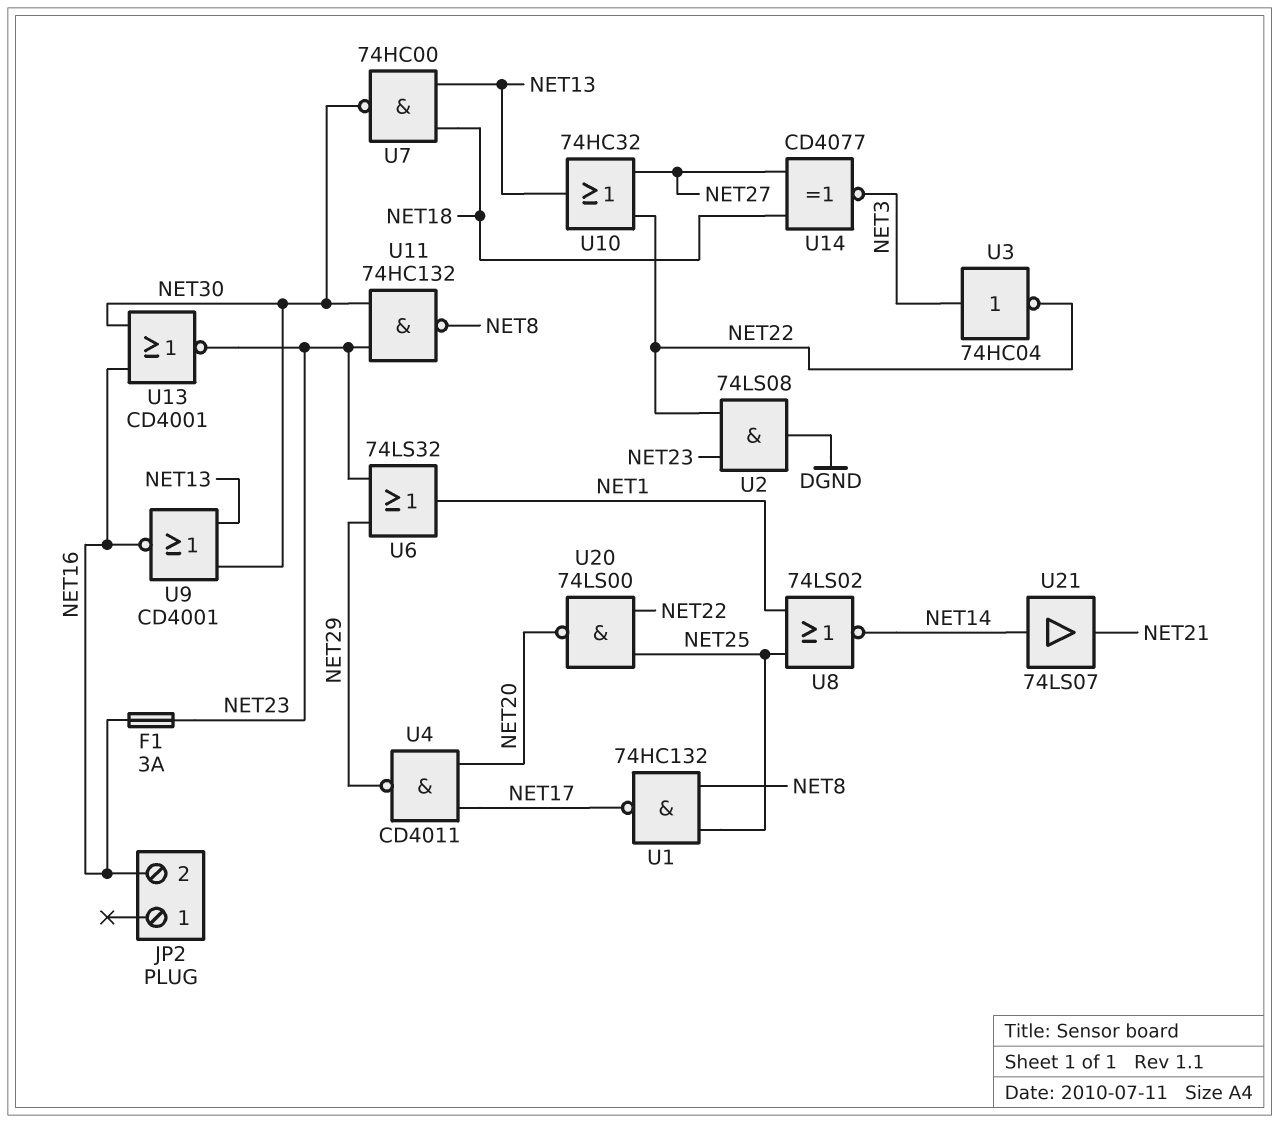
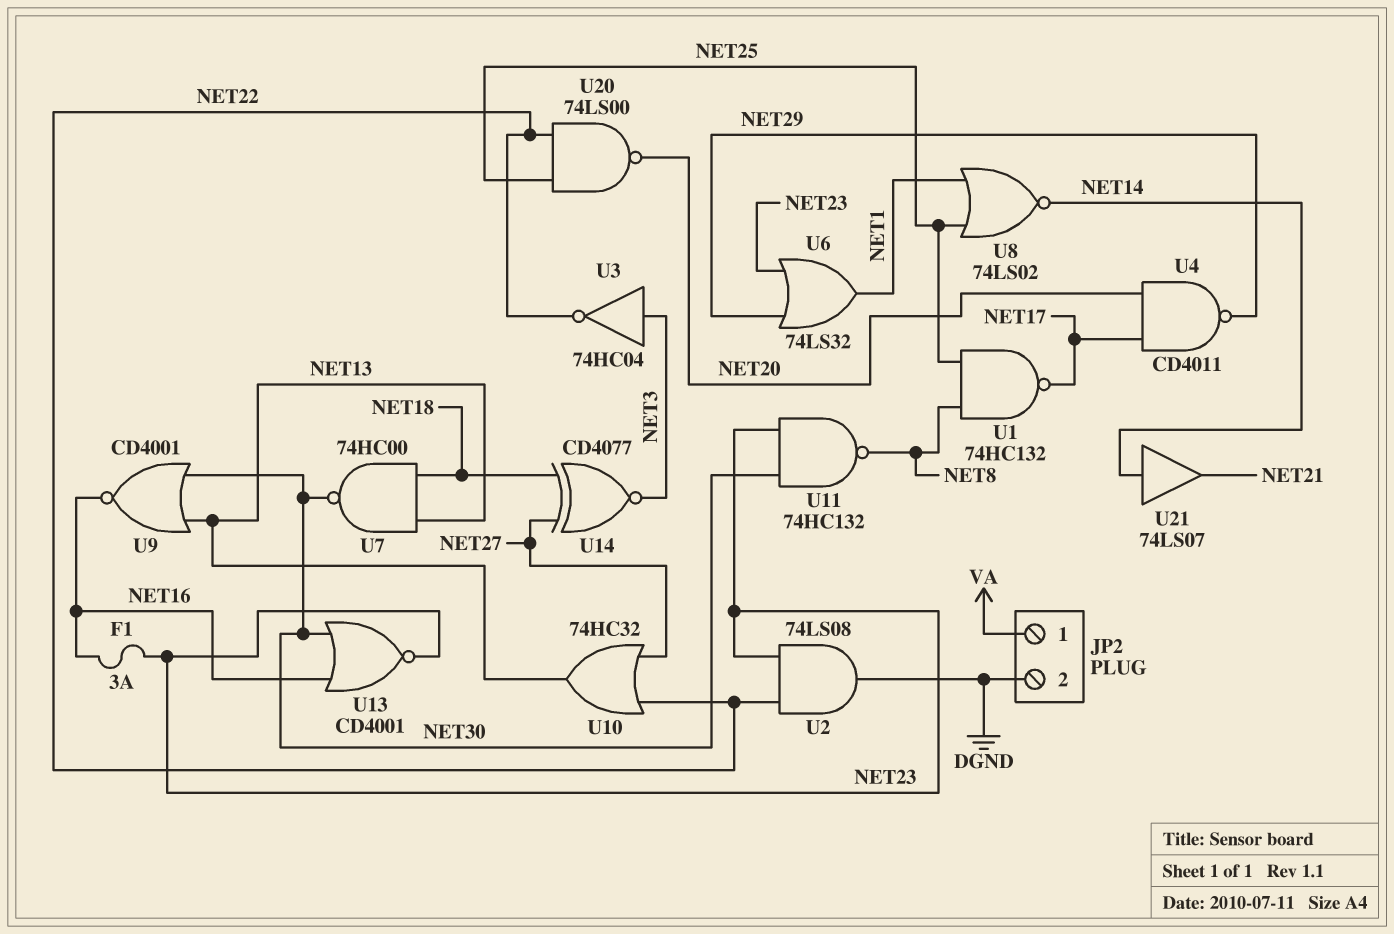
JP2 pin 1: none -> VA
JP2 pin 2: NET16 -> DGND

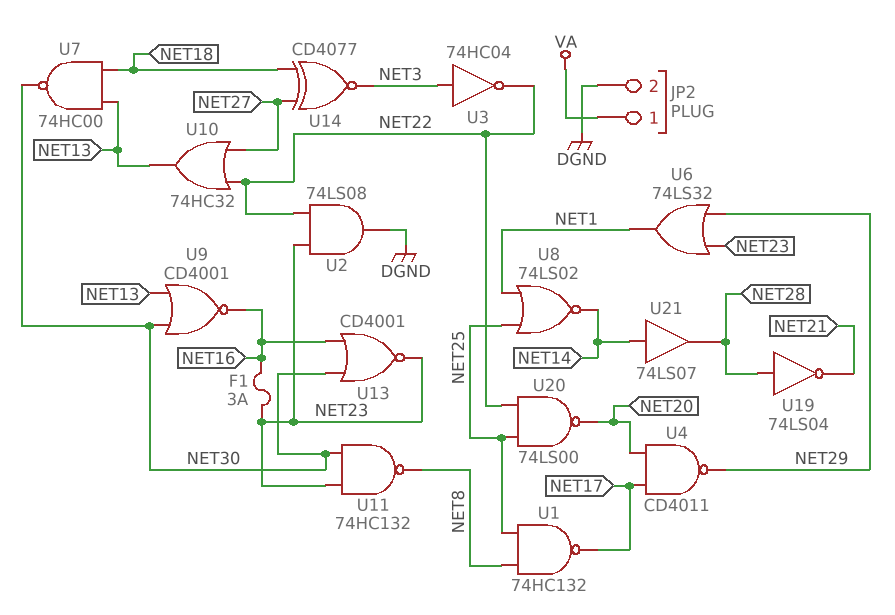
U19: none -> NOT 74LS04 (in NET28, out NET21)
U21: buffer 74LS07 (in NET14, out NET21) -> buffer 74LS07 (in NET14, out NET28)

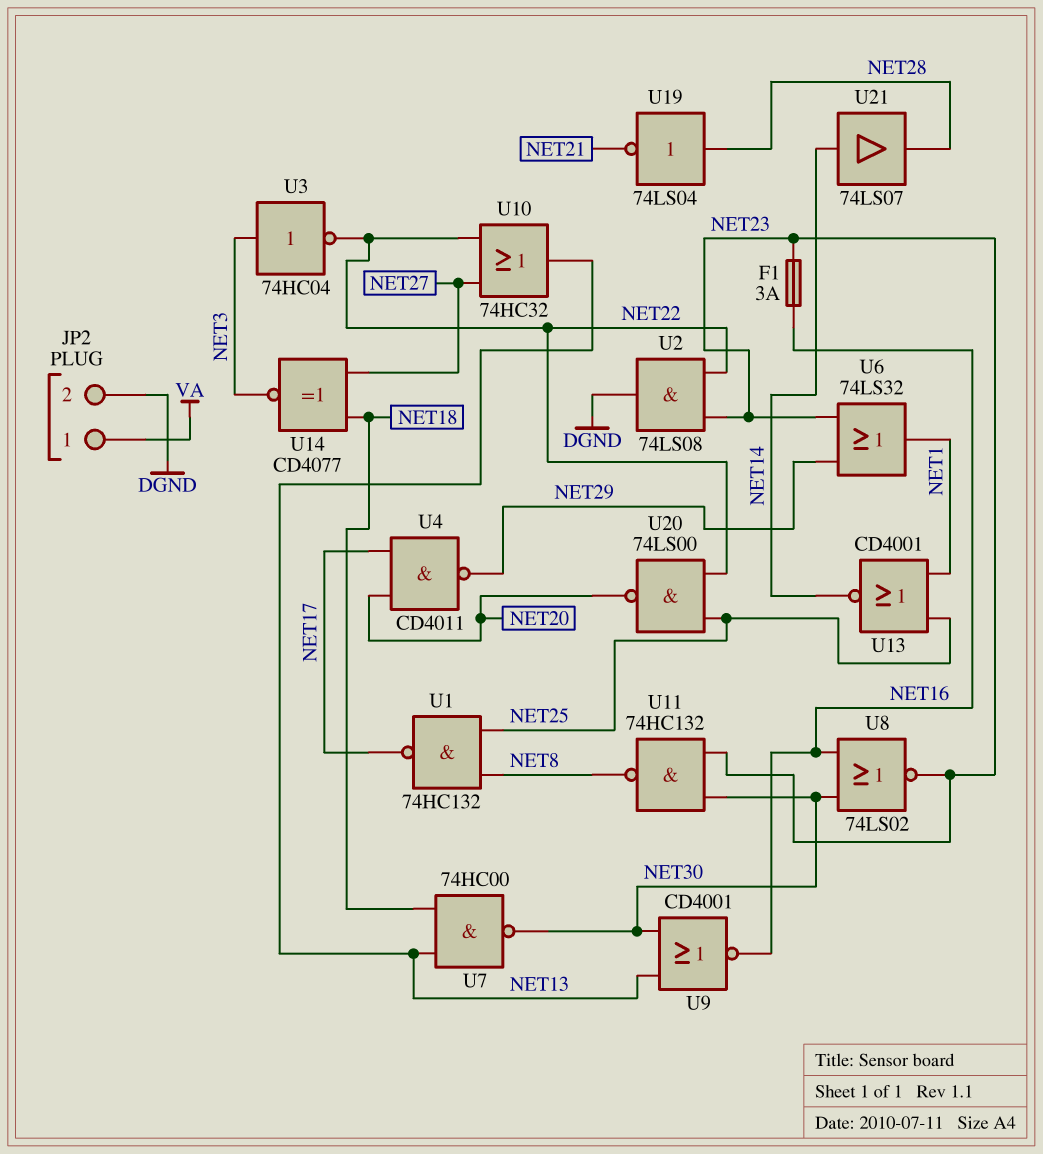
U8: NOR 74LS02 (in NET1, in NET25, out NET14) -> NOR 74LS02 (in NET16, in NET30, out NET23)
U13: NOR CD4001 (in NET16, in NET30, out NET23) -> NOR CD4001 (in NET1, in NET25, out NET14)

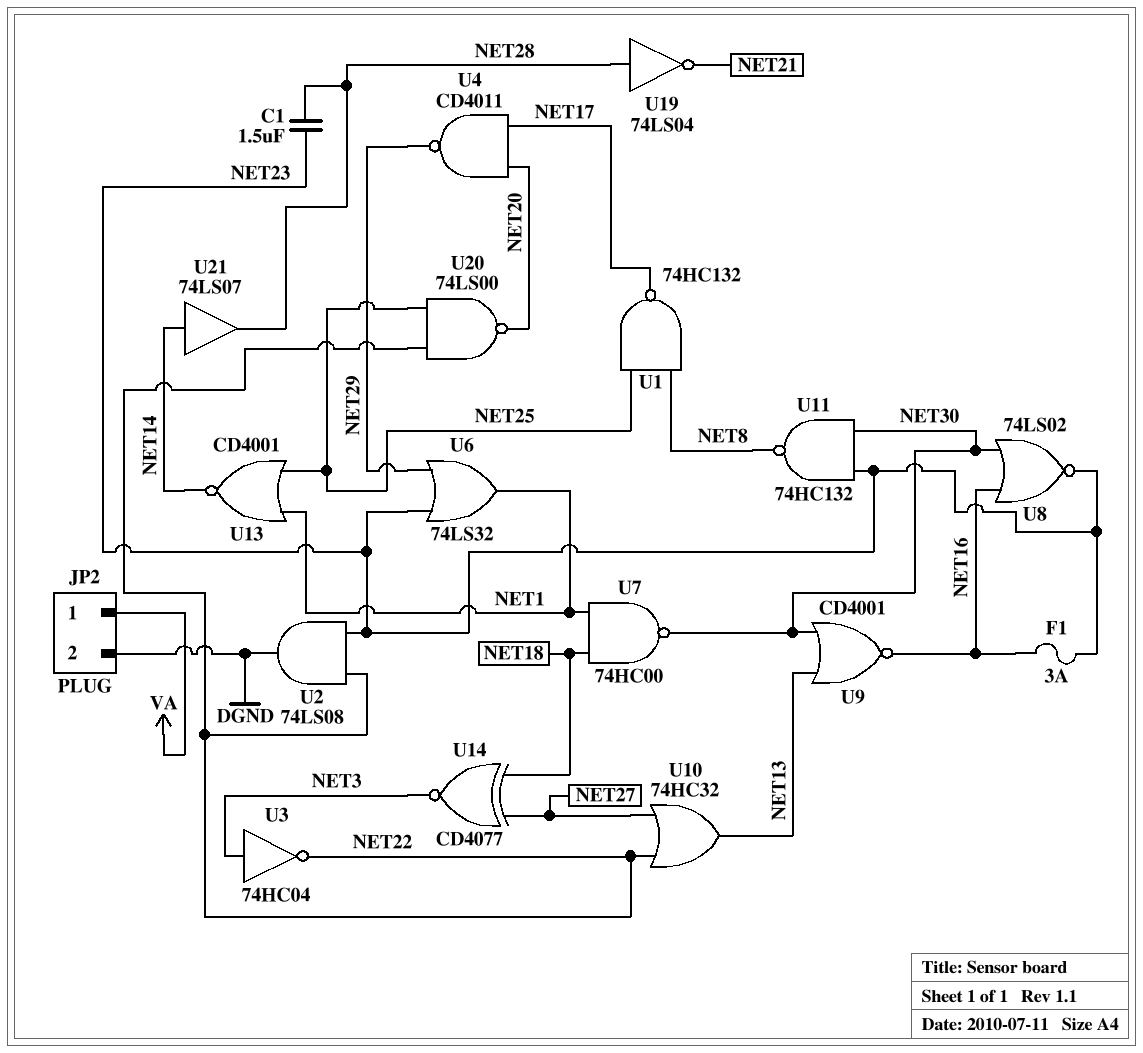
C1: none -> 1.5uF (NET23, NET28)
U7: NAND 74HC00 (in NET13, in NET18, out NET30) -> NAND 74HC00 (in NET1, in NET18, out NET30)

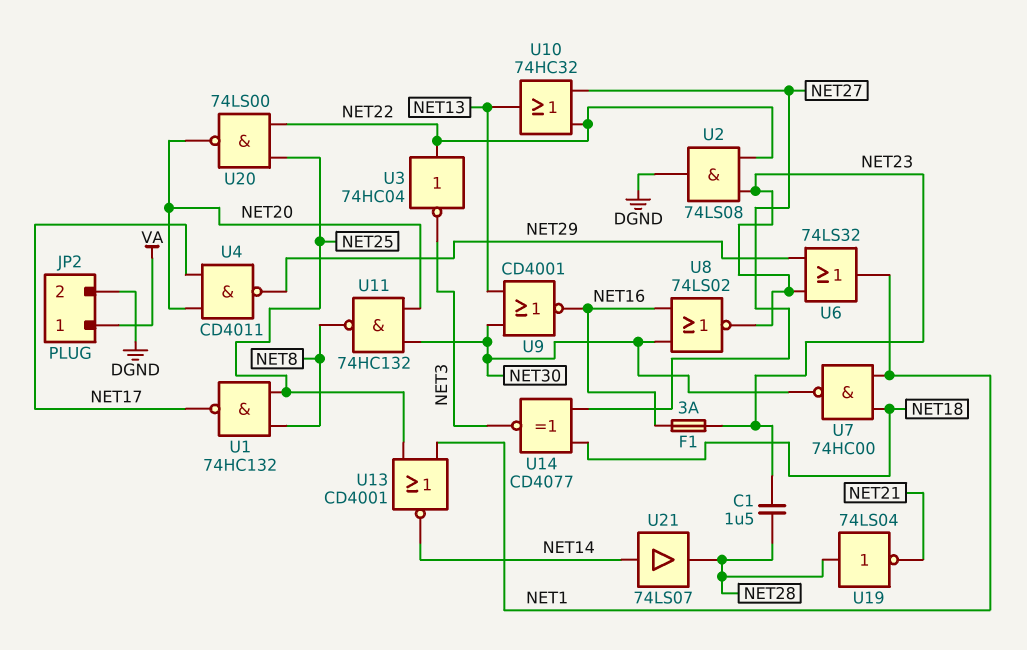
U3: NOT 74HC04 (in NET3, out NET22) -> NOT 74HC04 (in NET22, out NET3)
U11: NAND 74HC132 (in NET23, in NET30, out NET8) -> NAND 74HC132 (in NET20, in NET30, out NET8)

